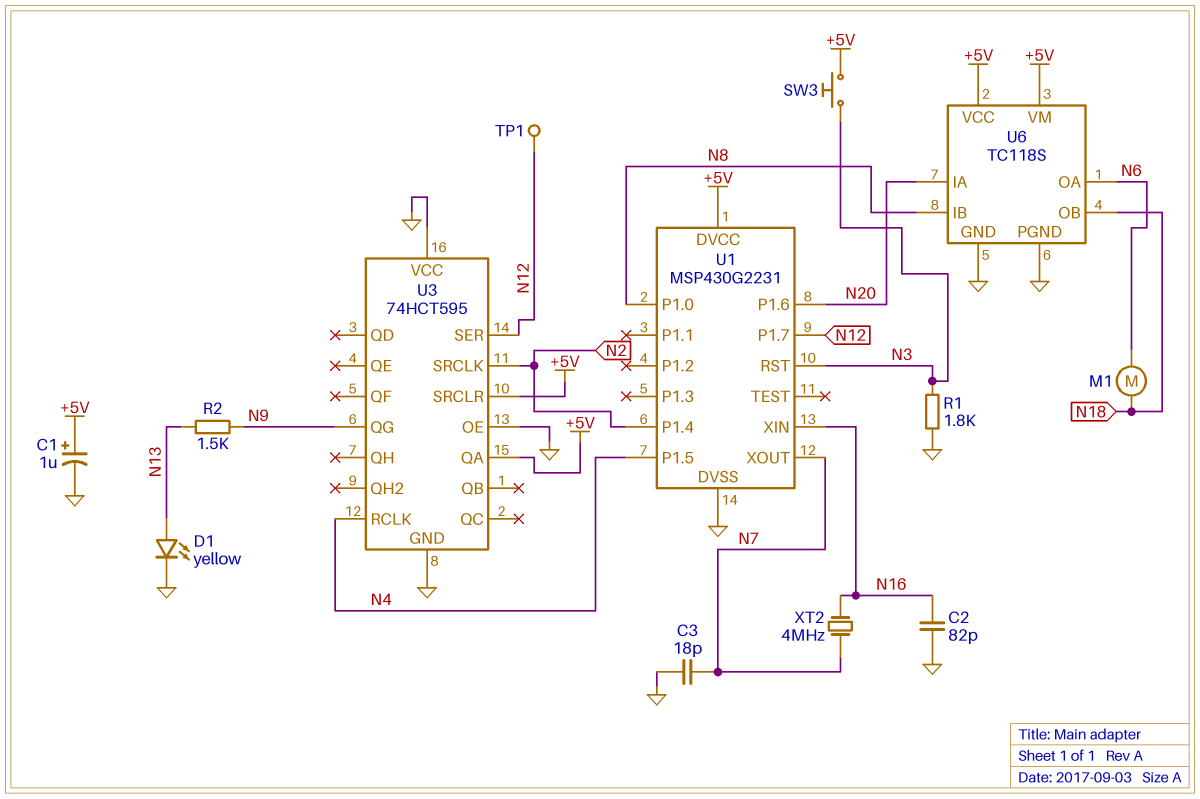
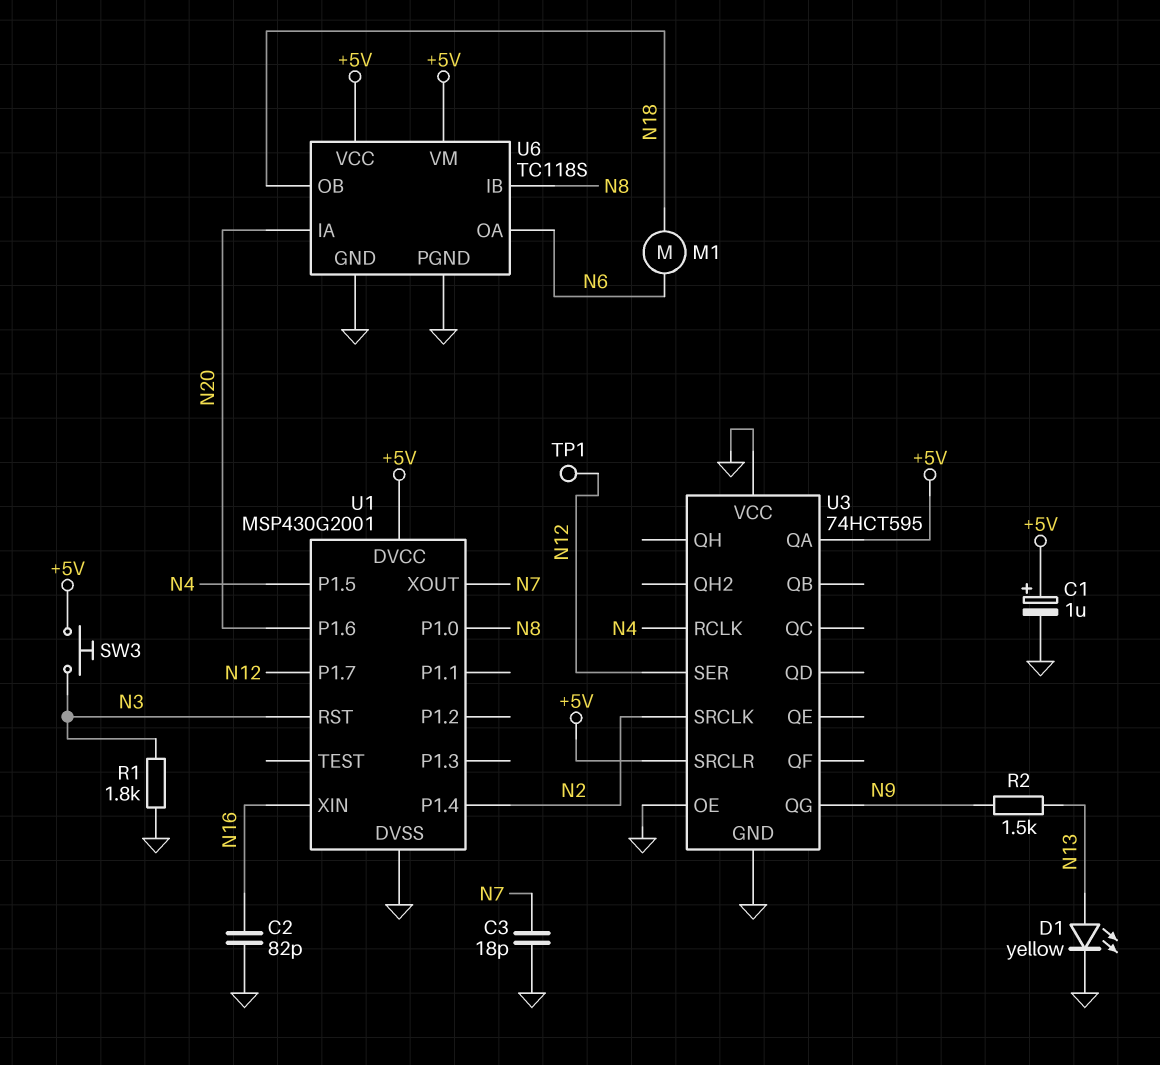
U1: MSP430G2231 -> MSP430G2001
XT2: 4MHz (N7, N16) -> none

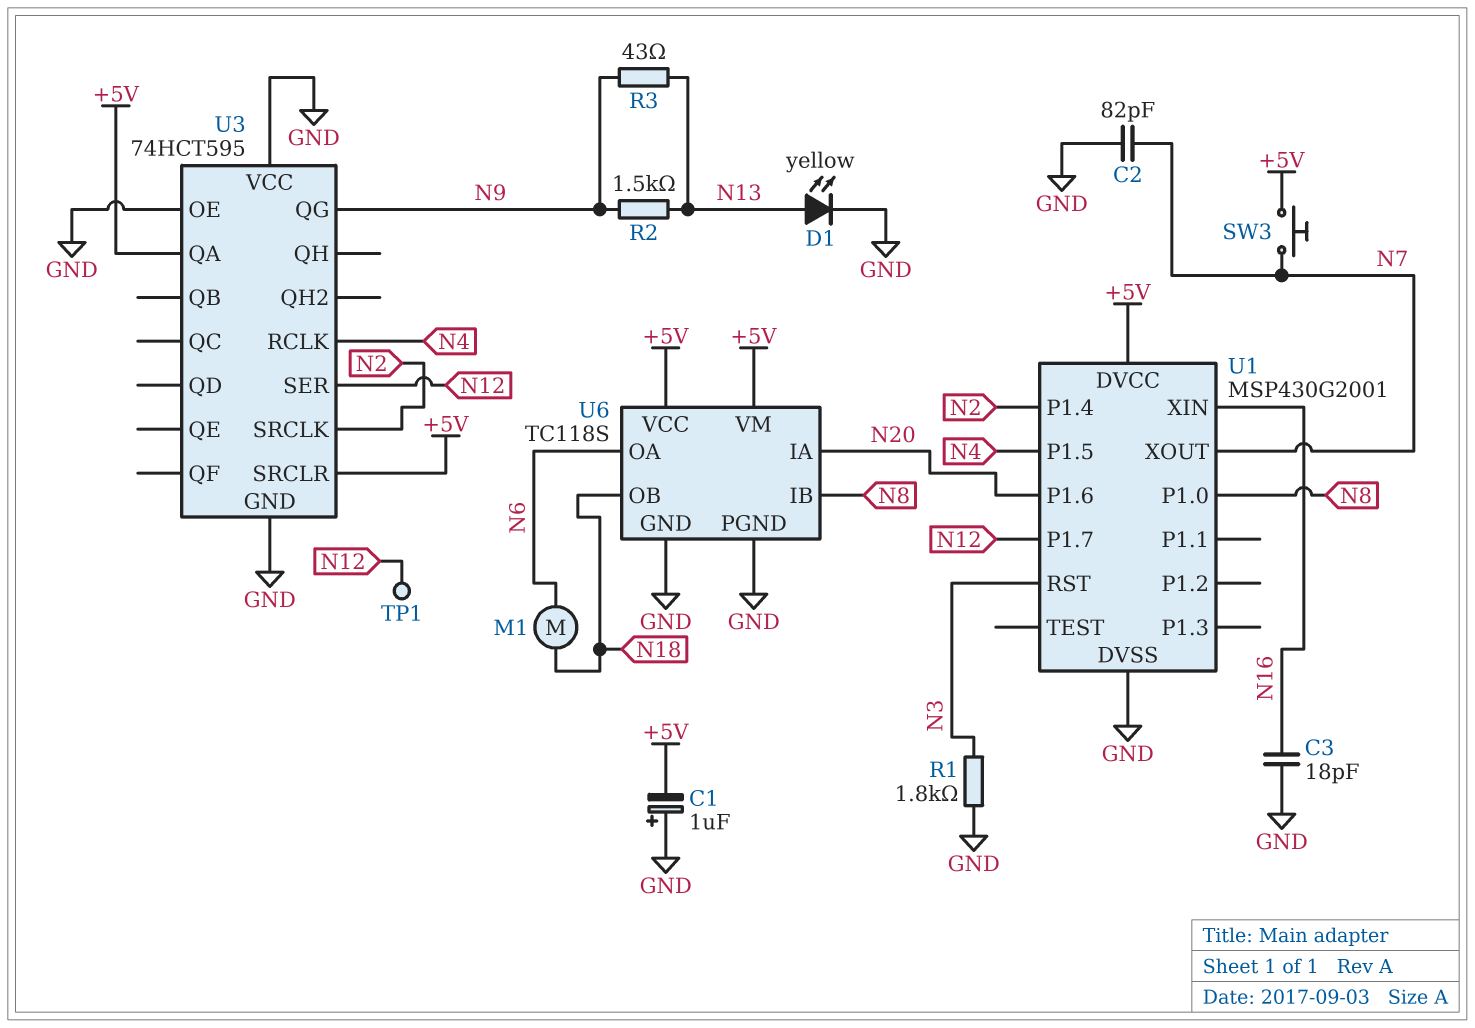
C1: 1uF (plus +5V, minus GND) -> 1uF (plus GND, minus +5V)
C2: 82pF (GND, N16) -> 82pF (GND, N7)
C3: 18pF (GND, N7) -> 18pF (GND, N16)
R3: none -> 43 (N9, N13)
SW3: button (+5V, N3) -> button (+5V, N7)

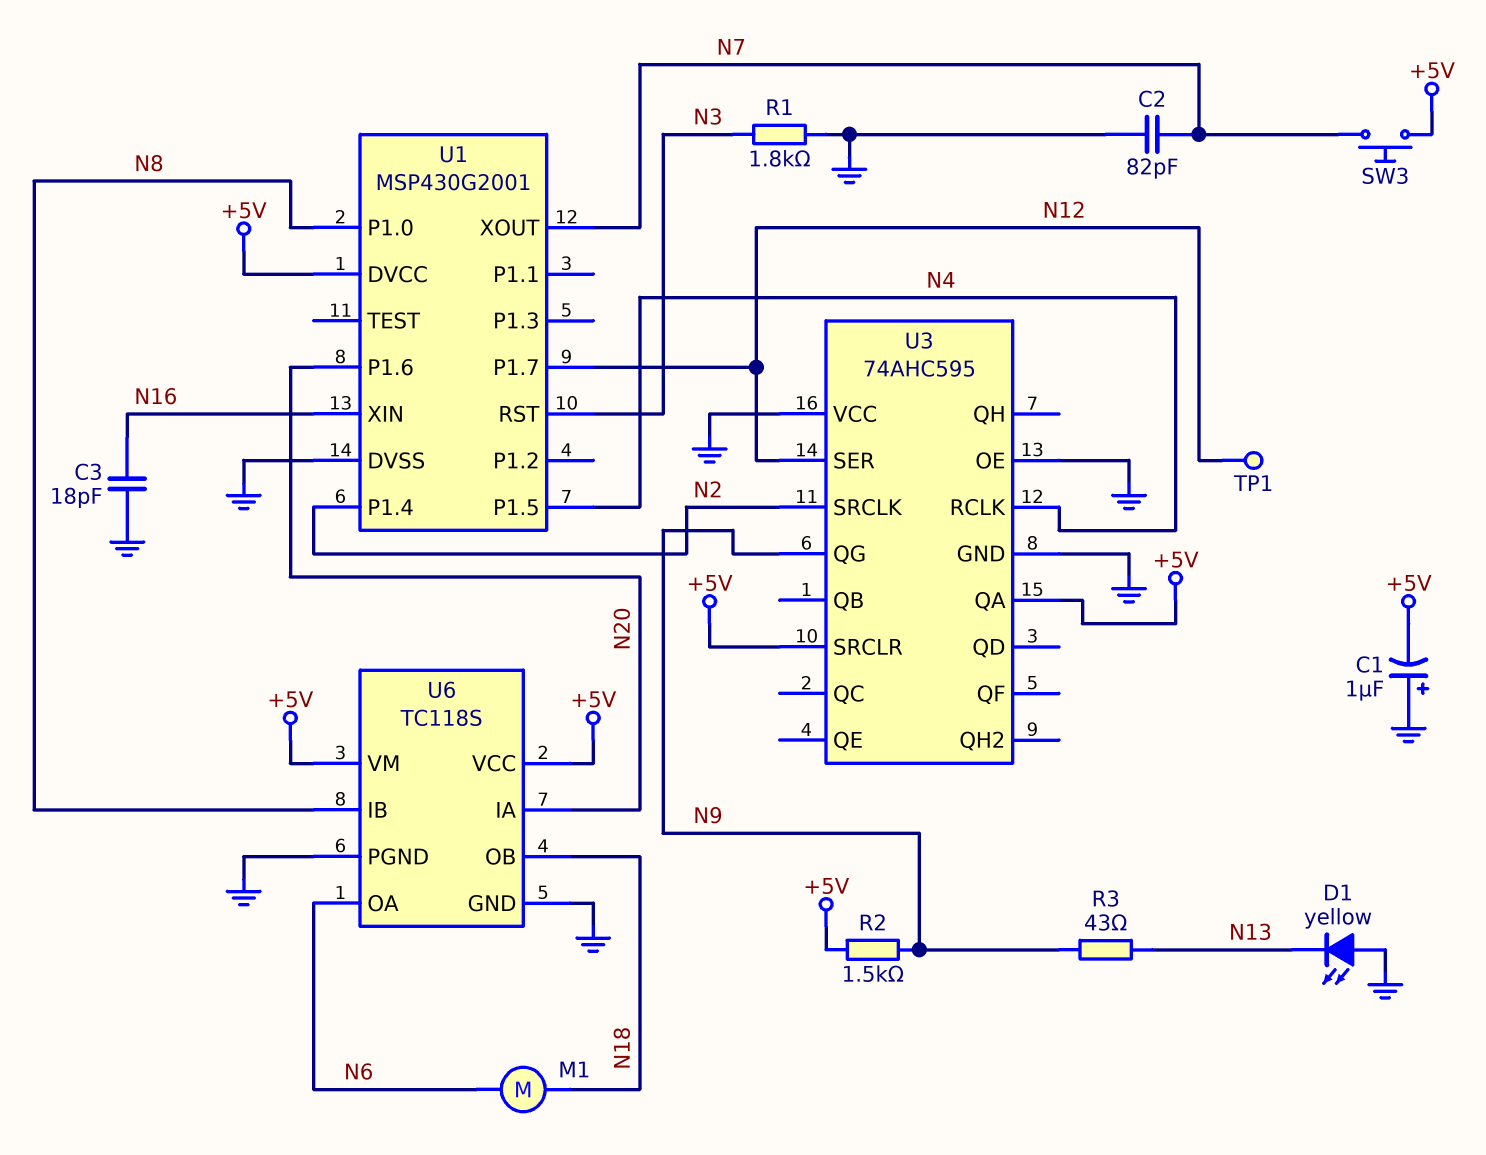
D1: LED yellow (A N13, K GND) -> LED yellow (A GND, K N13)
R2: 1.5k (N9, N13) -> 1.5k (+5V, N9)
U3: 74HCT595 -> 74AHC595

